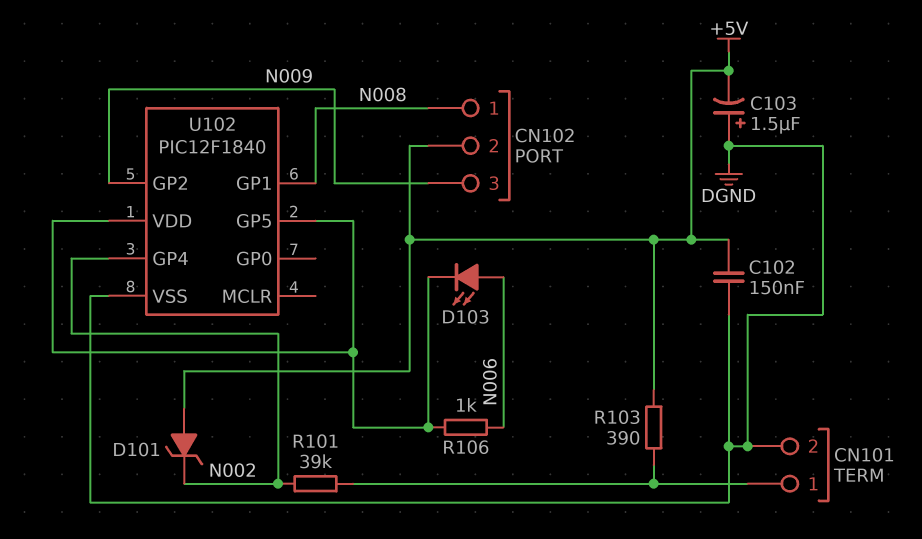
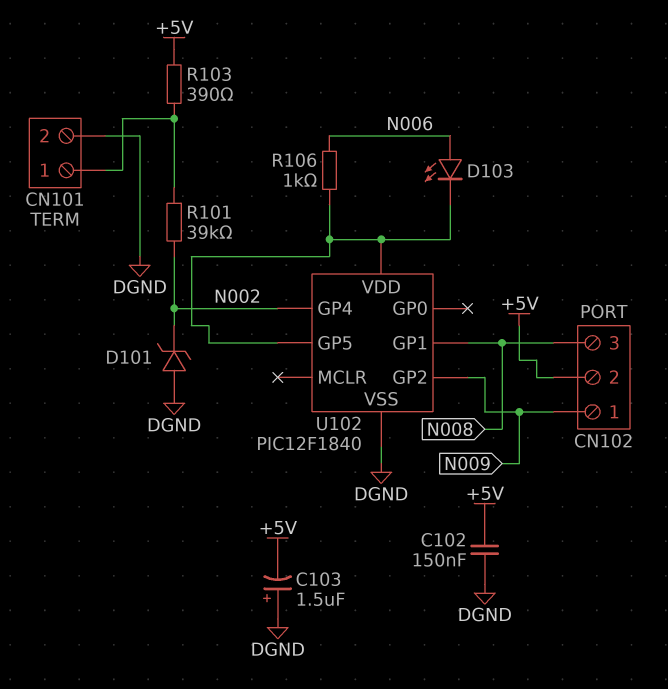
CN102 pin 1: N008 -> N009
CN102 pin 3: N009 -> N008
D101: zener (A +5V, K N002) -> zener (A DGND, K N002)

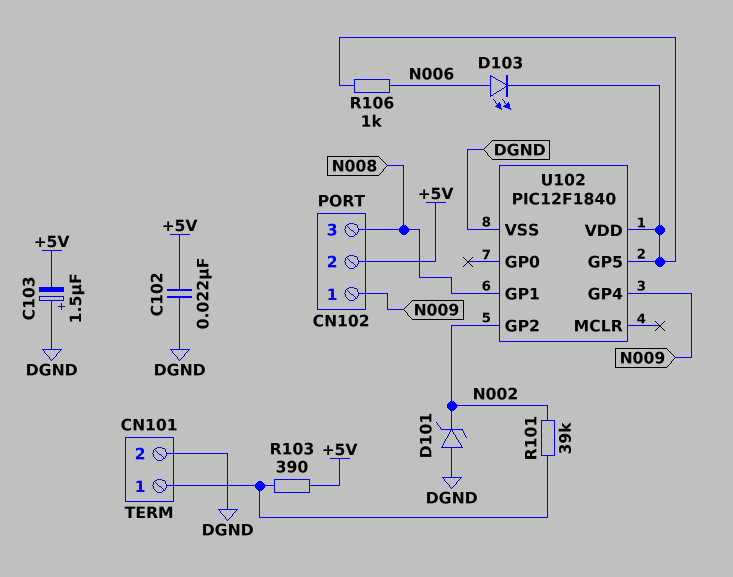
C102: 150nF (+5V, DGND) -> 22nF (+5V, DGND)
U102 pin GP2: N009 -> N002
U102 pin GP4: N002 -> N009

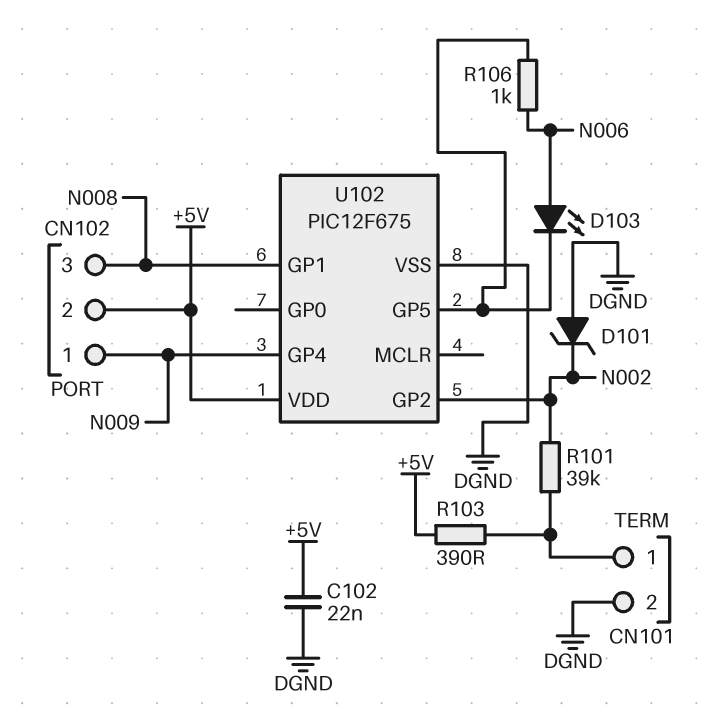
C103: 1.5uF (plus DGND, minus +5V) -> none
U102: PIC12F1840 -> PIC12F675
U102 pin VDD: U102/GP5 -> +5V

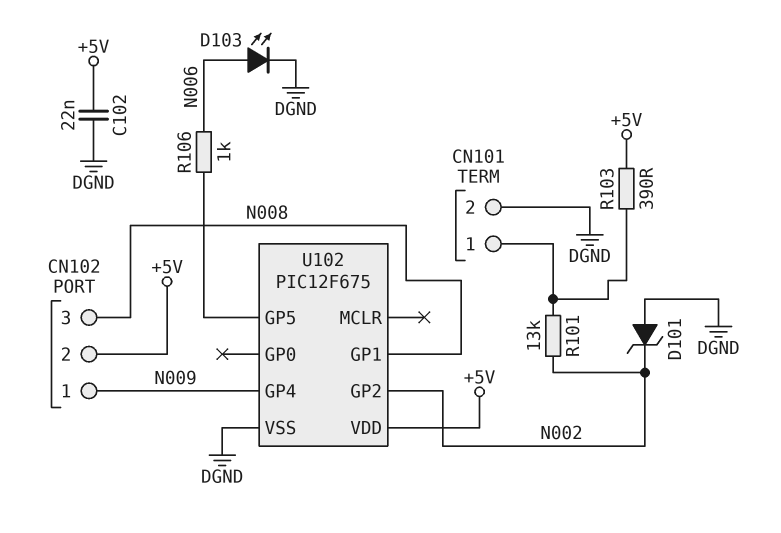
D103: LED (A N006, K U102/GP5) -> LED (A N006, K DGND)
R101: 39k (CN101/1, N002) -> 13k (CN101/1, N002)

